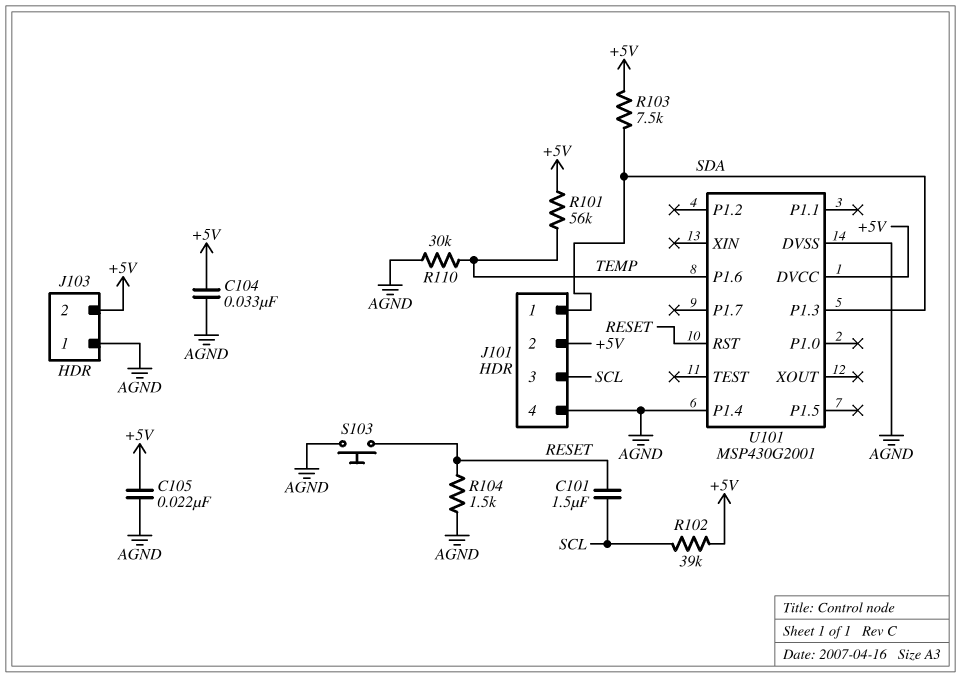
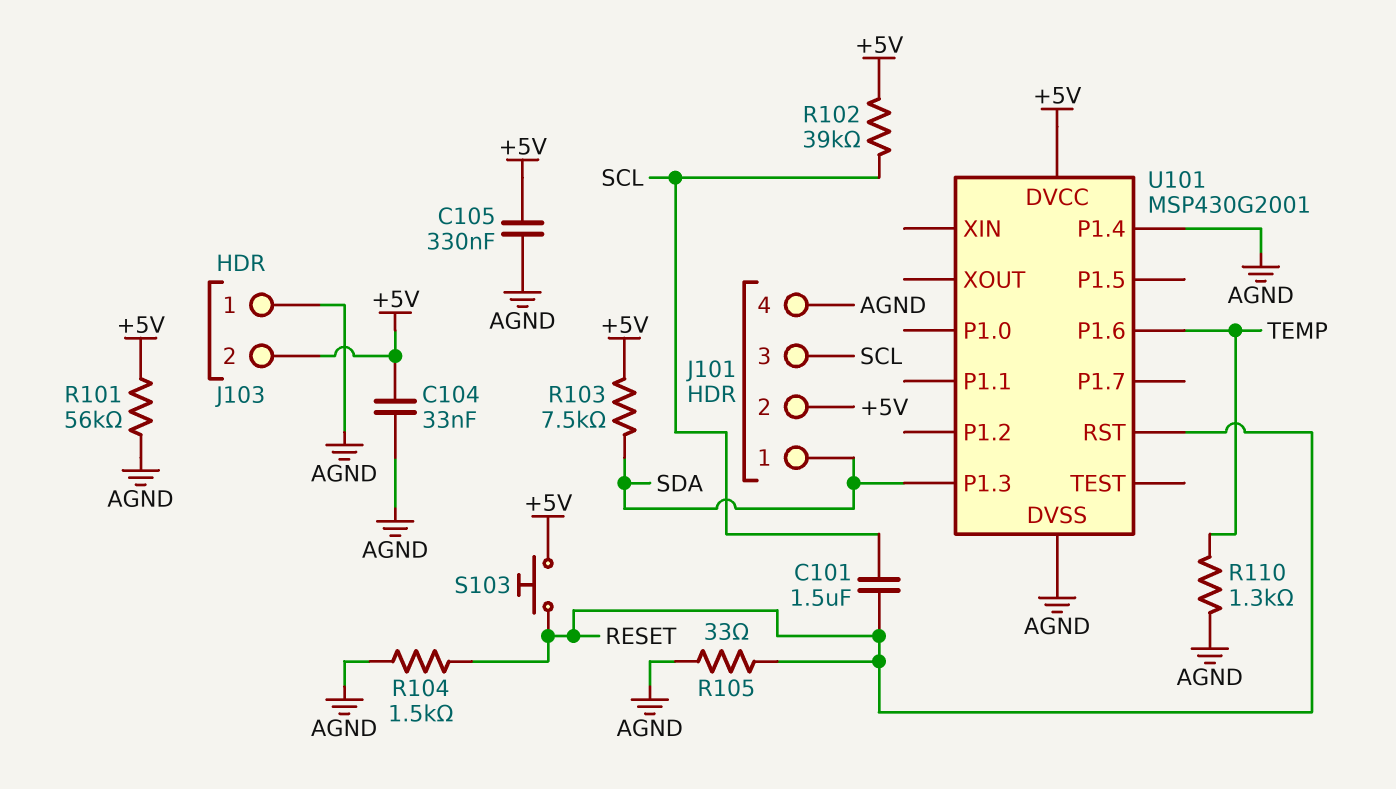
C105: 22nF (+5V, AGND) -> 330nF (+5V, AGND)
R101: 56k (+5V, TEMP) -> 56k (+5V, AGND)
R105: none -> 33 (AGND, RESET)
R110: 30k (AGND, TEMP) -> 1.3k (AGND, TEMP)
S103: button (AGND, RESET) -> button (+5V, RESET)

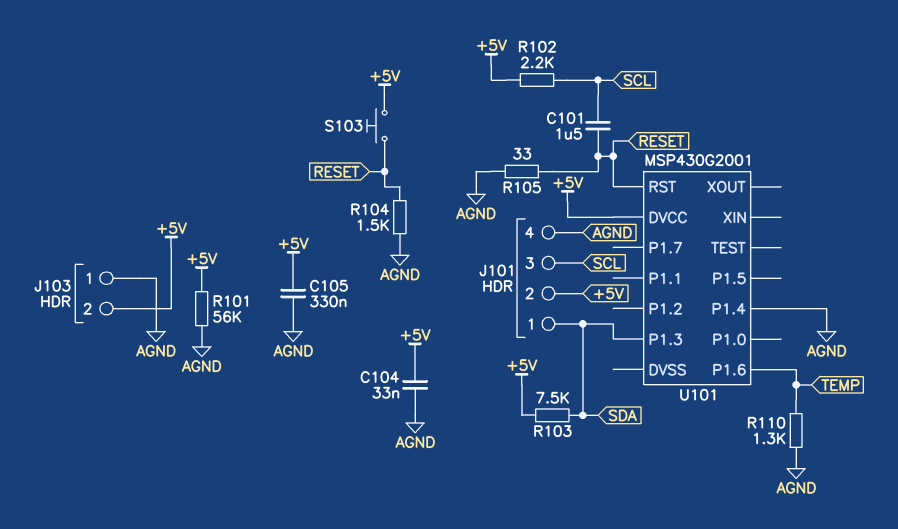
R102: 39k (+5V, SCL) -> 2.2k (+5V, SCL)
U101 pin DVSS: AGND -> none

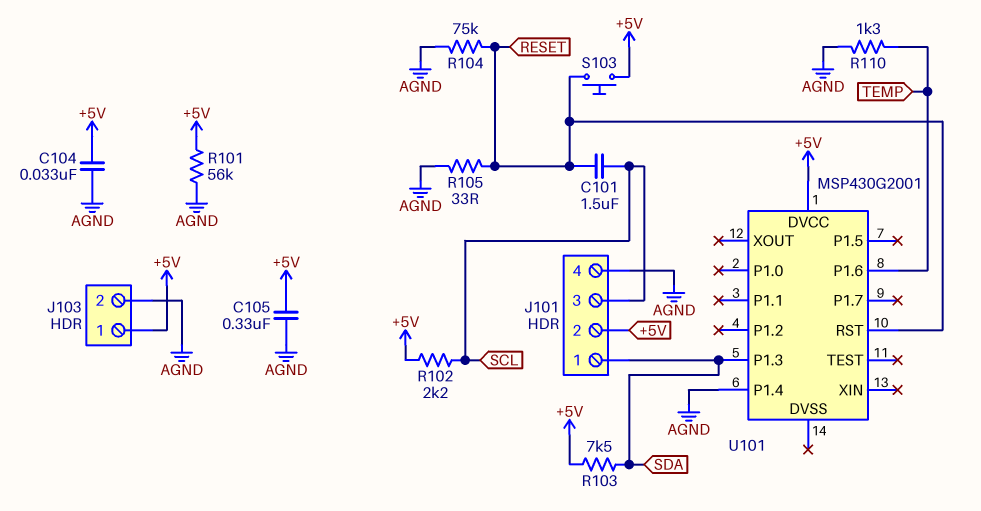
J103 pin 1: AGND -> +5V
J103 pin 2: +5V -> AGND
R104: 1.5k (AGND, RESET) -> 75k (AGND, RESET)

